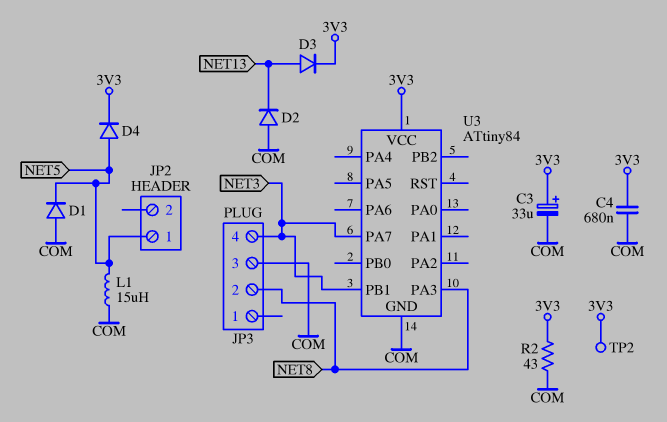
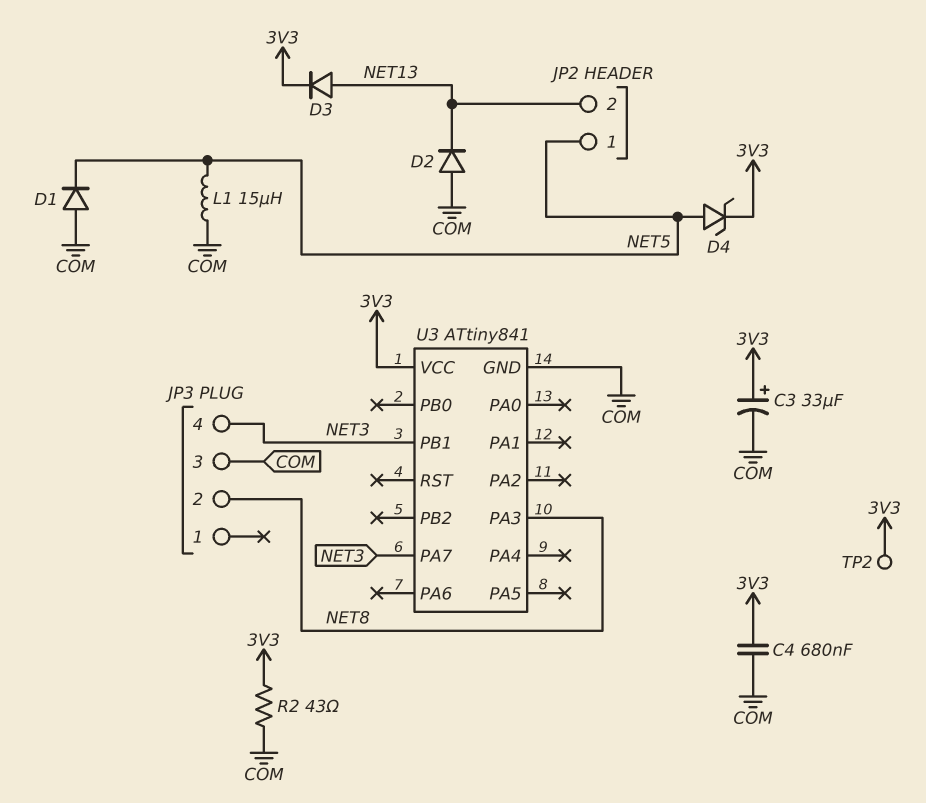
D4: diode (A NET5, K 3V3) -> zener (A NET5, K 3V3)
JP2 pin 2: none -> NET13
U3: ATtiny84 -> ATtiny841

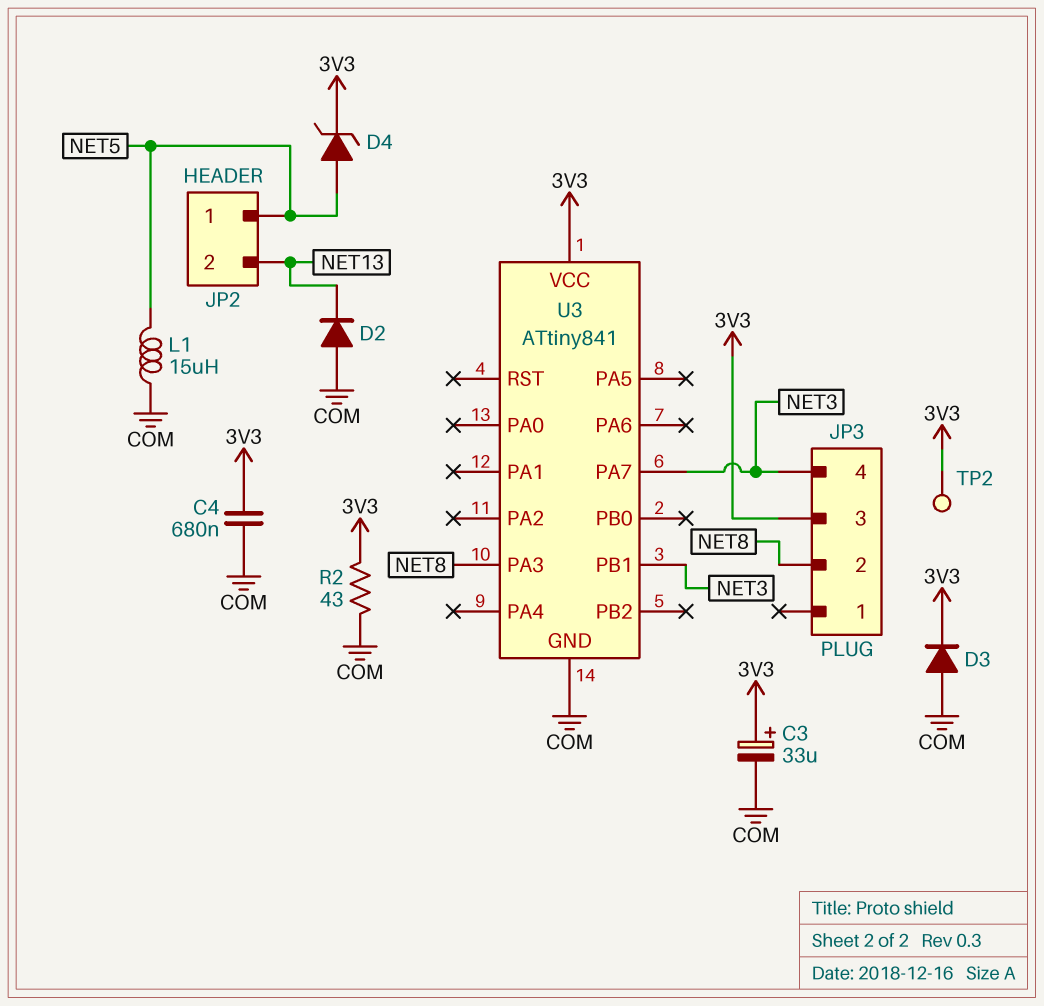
D1: diode (A COM, K NET5) -> none
D3: diode (A NET13, K 3V3) -> diode (A COM, K 3V3)
JP3 pin 3: COM -> 3V3

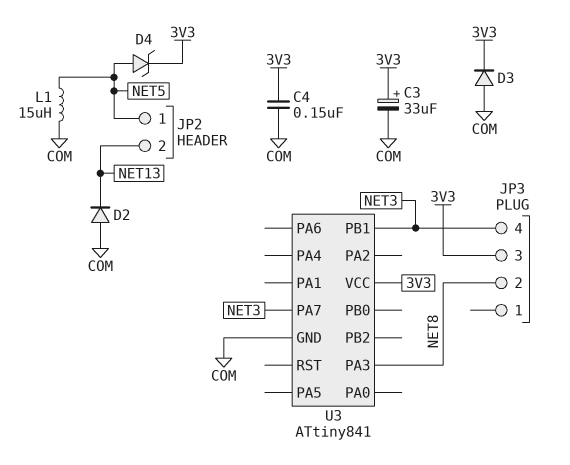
C4: 680nF (3V3, COM) -> 150nF (3V3, COM)
R2: 43 (3V3, COM) -> none
TP2: test point (3V3) -> none

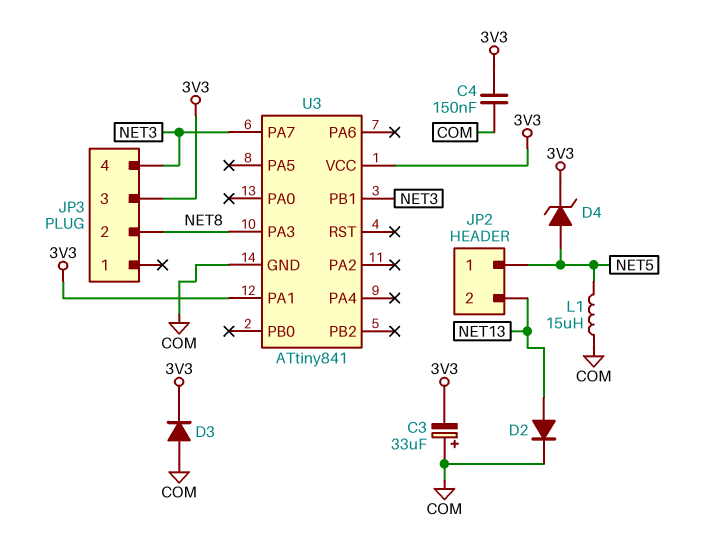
C3: 33uF (plus 3V3, minus COM) -> 33uF (plus COM, minus 3V3)
D2: diode (A COM, K NET13) -> diode (A NET13, K COM)
U3 pin PA1: none -> 3V3

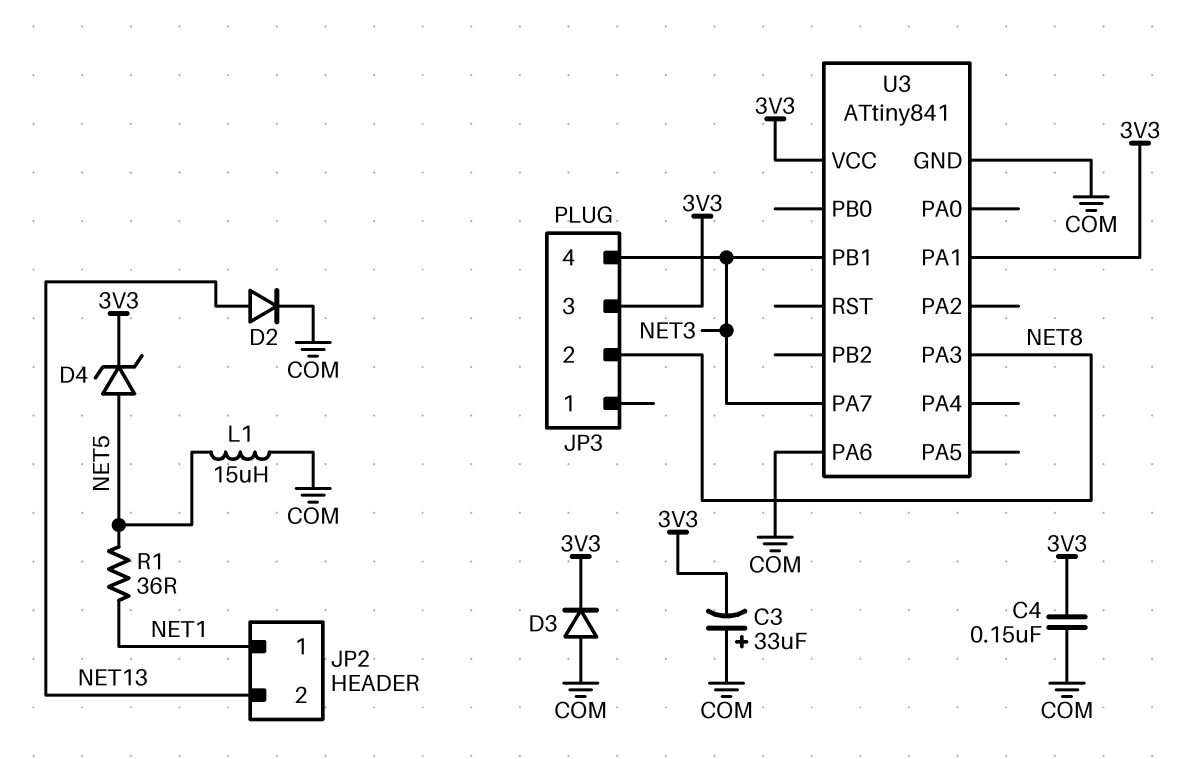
JP2 pin 1: NET5 -> NET1
R1: none -> 36 (NET1, NET5)
U3 pin PA6: none -> COM

